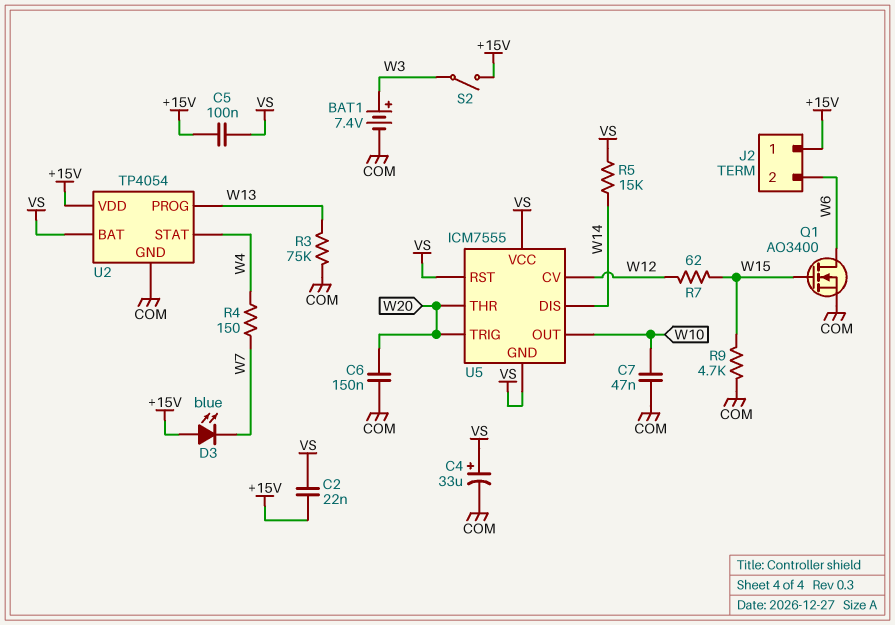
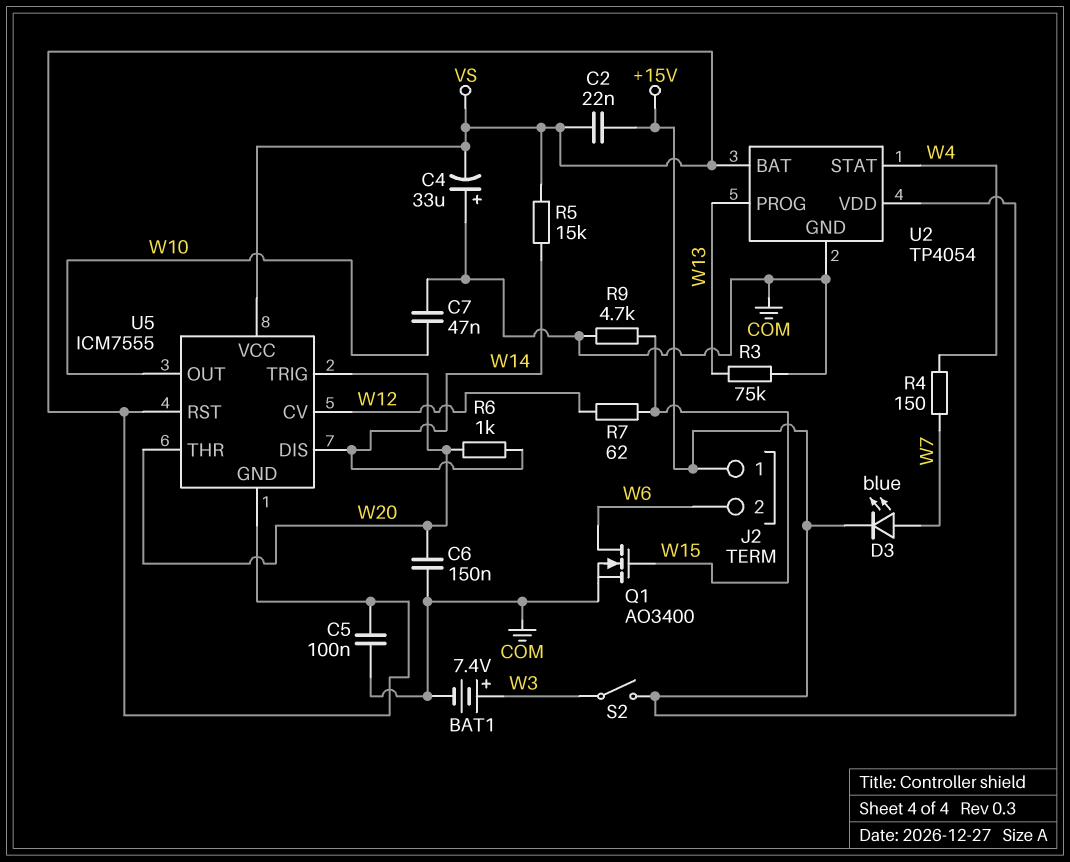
C4: 33uF (plus VS, minus COM) -> 33uF (plus COM, minus VS)
C5: 100nF (+15V, VS) -> 100nF (COM, VS)
D3: LED blue (A +15V, K W7) -> LED blue (A W7, K +15V)
R6: none -> 1k (W14, W20)

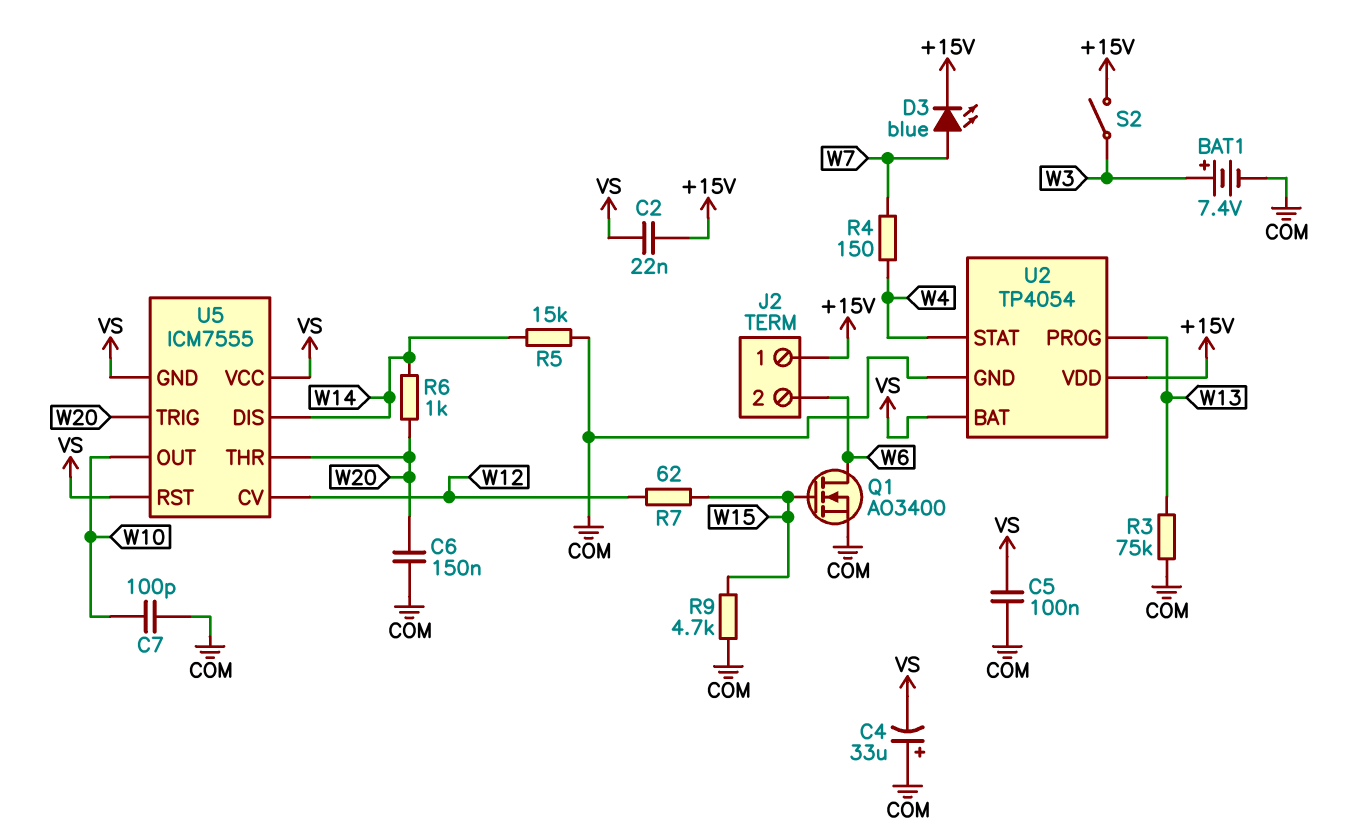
C7: 47nF (COM, W10) -> 100pF (COM, W10)
R5: 15k (VS, W14) -> 15k (COM, W14)

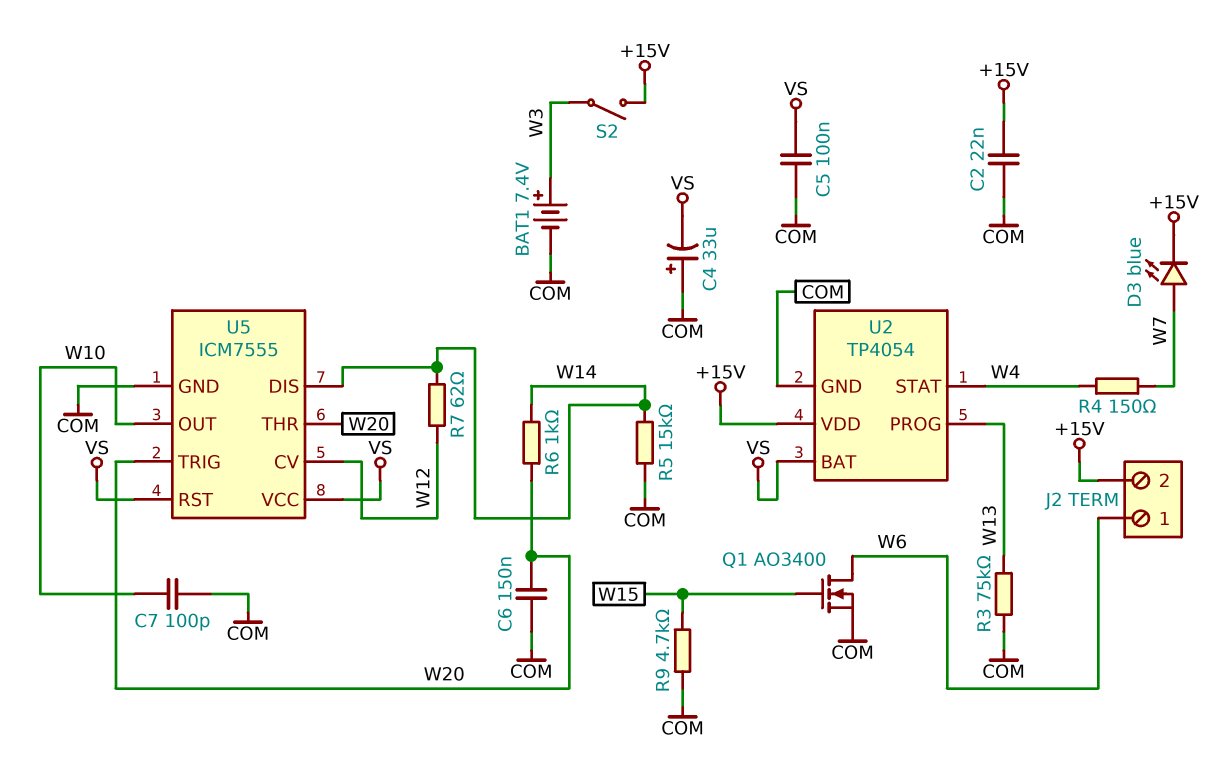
C2: 22nF (+15V, VS) -> 22nF (+15V, COM)
J2 pin 1: +15V -> W6
J2 pin 2: W6 -> +15V
R7: 62 (W12, W15) -> 62 (W12, W14)
U5 pin GND: VS -> COM

